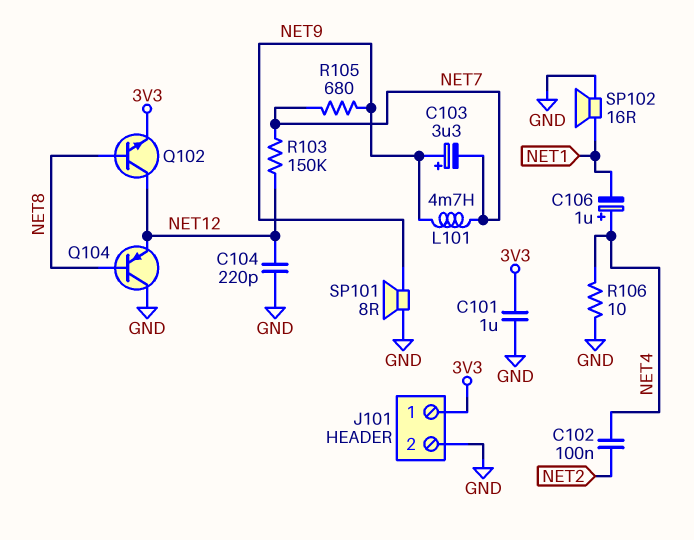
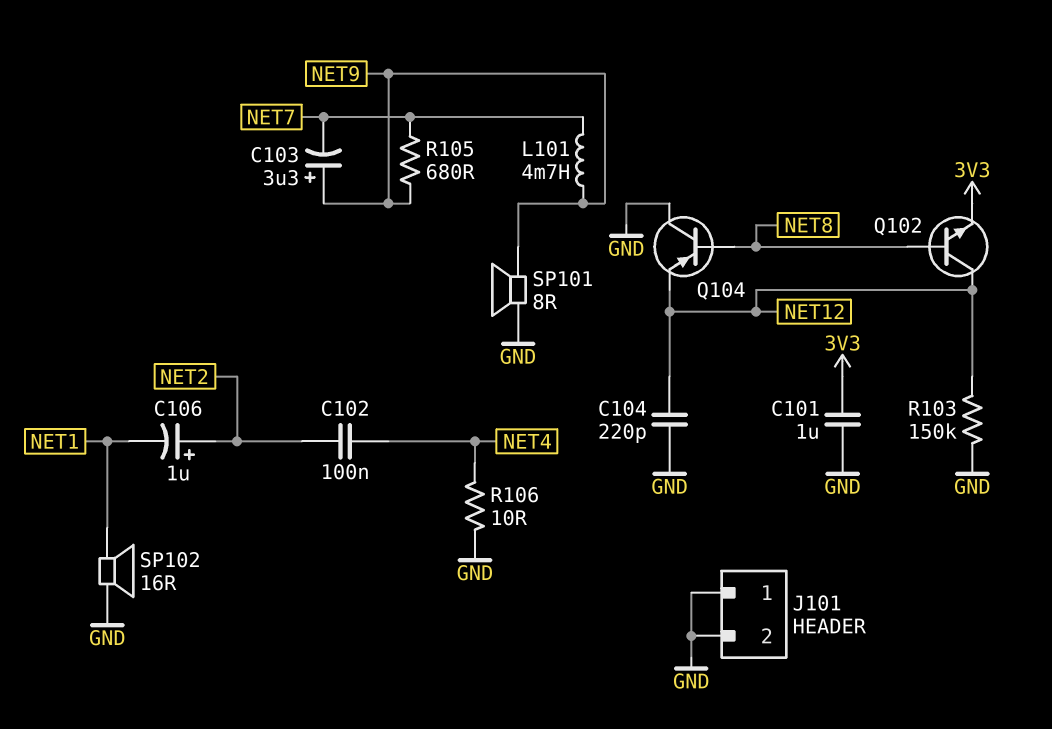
C106: 1uF (plus NET4, minus NET1) -> 1uF (plus NET2, minus NET1)
J101 pin 1: 3V3 -> GND
R103: 150k (NET7, NET12) -> 150k (GND, NET12)

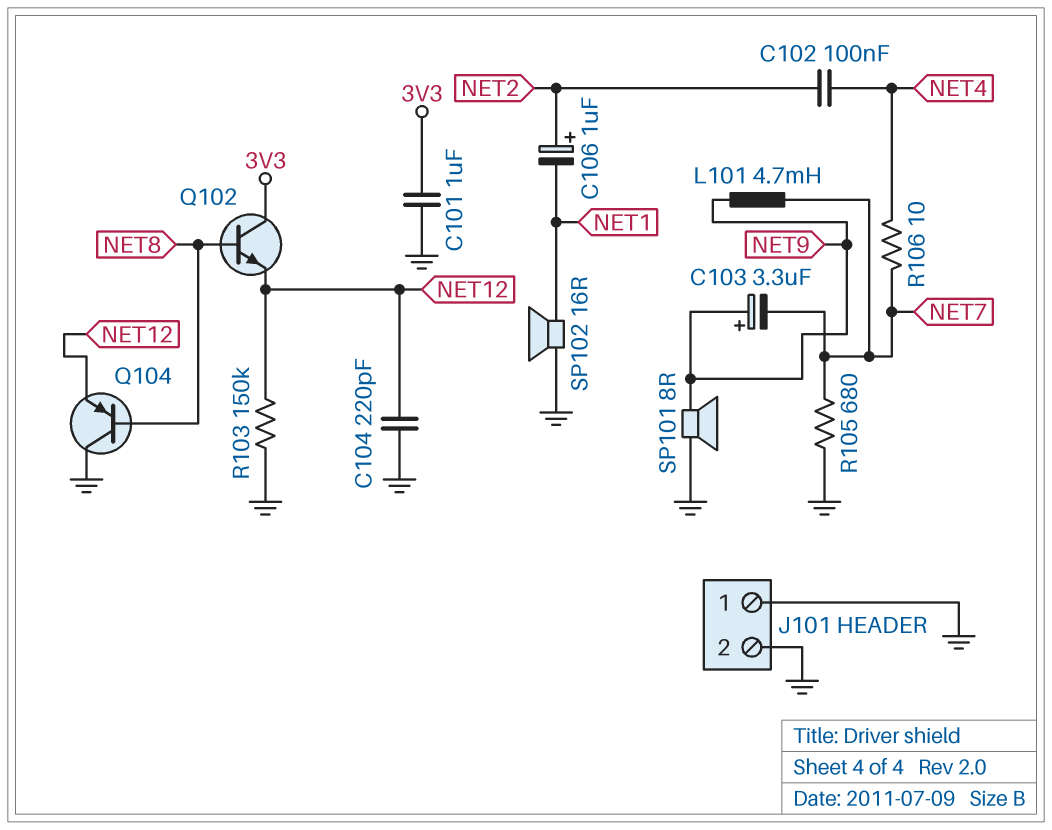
Q102: NPN (B NET8, C NET12, E 3V3) -> NPN (B NET8, C 3V3, E NET12)
R105: 680 (NET7, NET9) -> 680 (GND, NET7)
R106: 10 (GND, NET4) -> 10 (NET4, NET7)

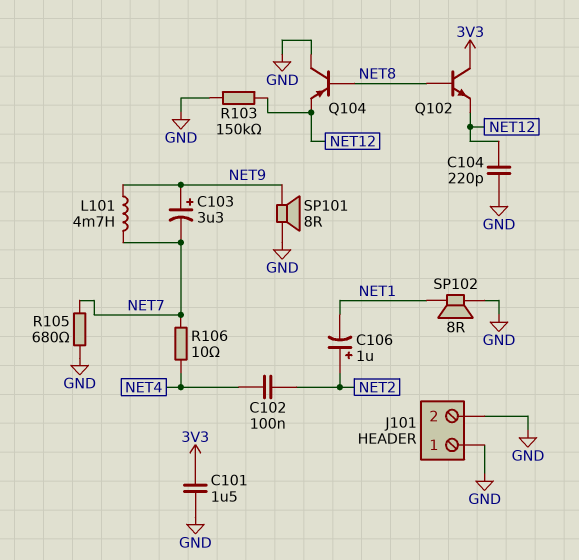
C101: 1uF (3V3, GND) -> 1.5uF (3V3, GND)
SP102: speaker 16R (GND, NET1) -> speaker 8R (GND, NET1)

